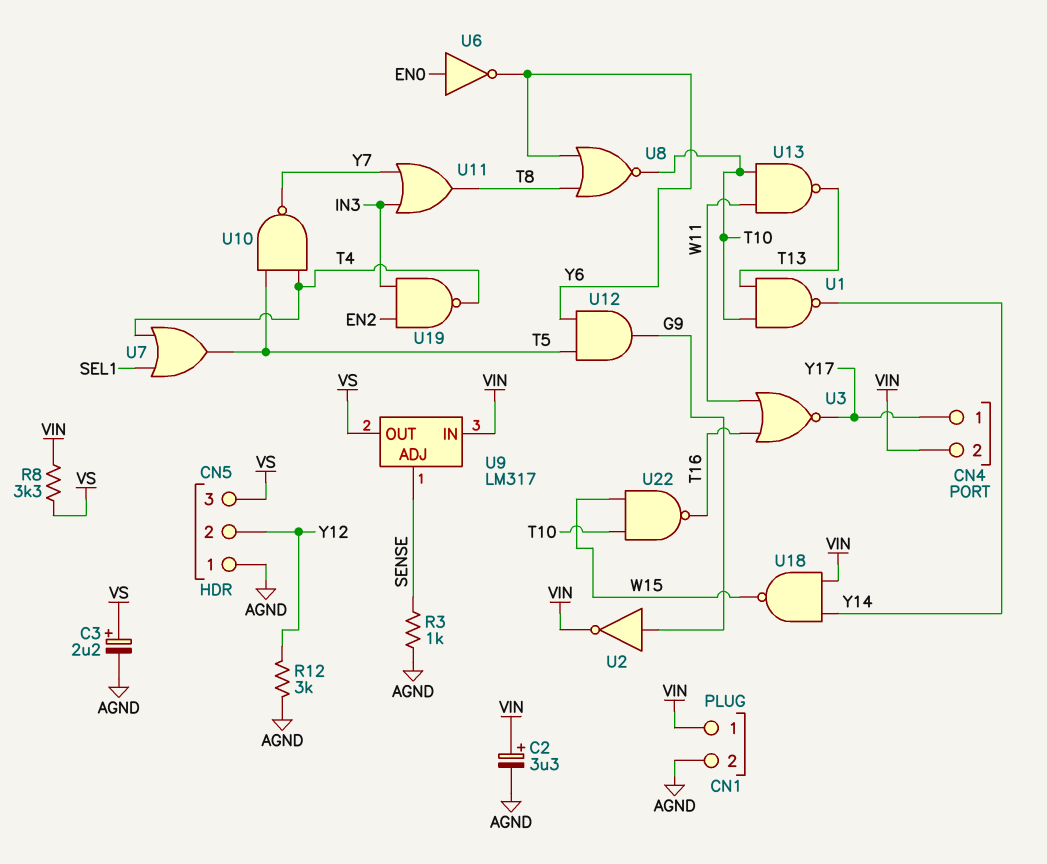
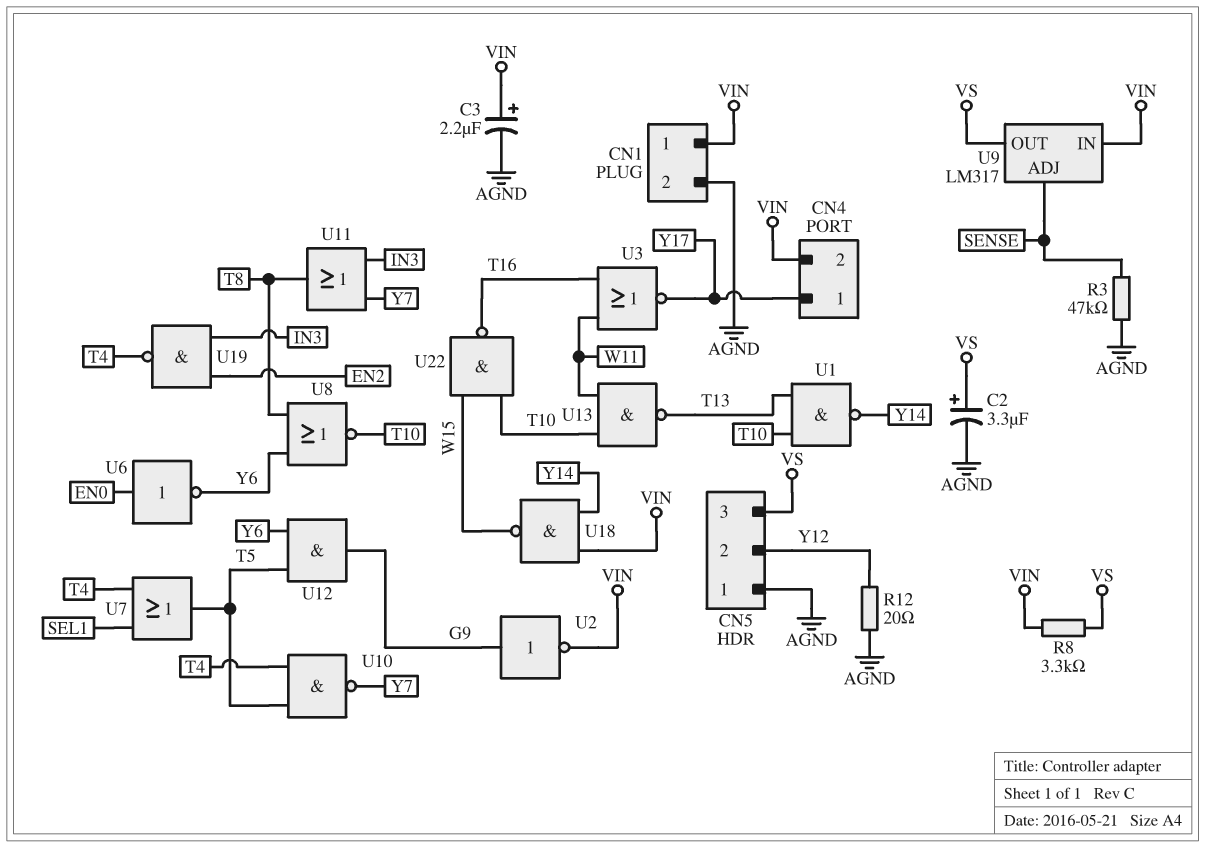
C2: 3.3uF (plus VIN, minus AGND) -> 3.3uF (plus VS, minus AGND)
C3: 2.2uF (plus VS, minus AGND) -> 2.2uF (plus VIN, minus AGND)
R3: 1k (AGND, SENSE) -> 47k (AGND, SENSE)
R12: 3k (AGND, Y12) -> 20 (AGND, Y12)

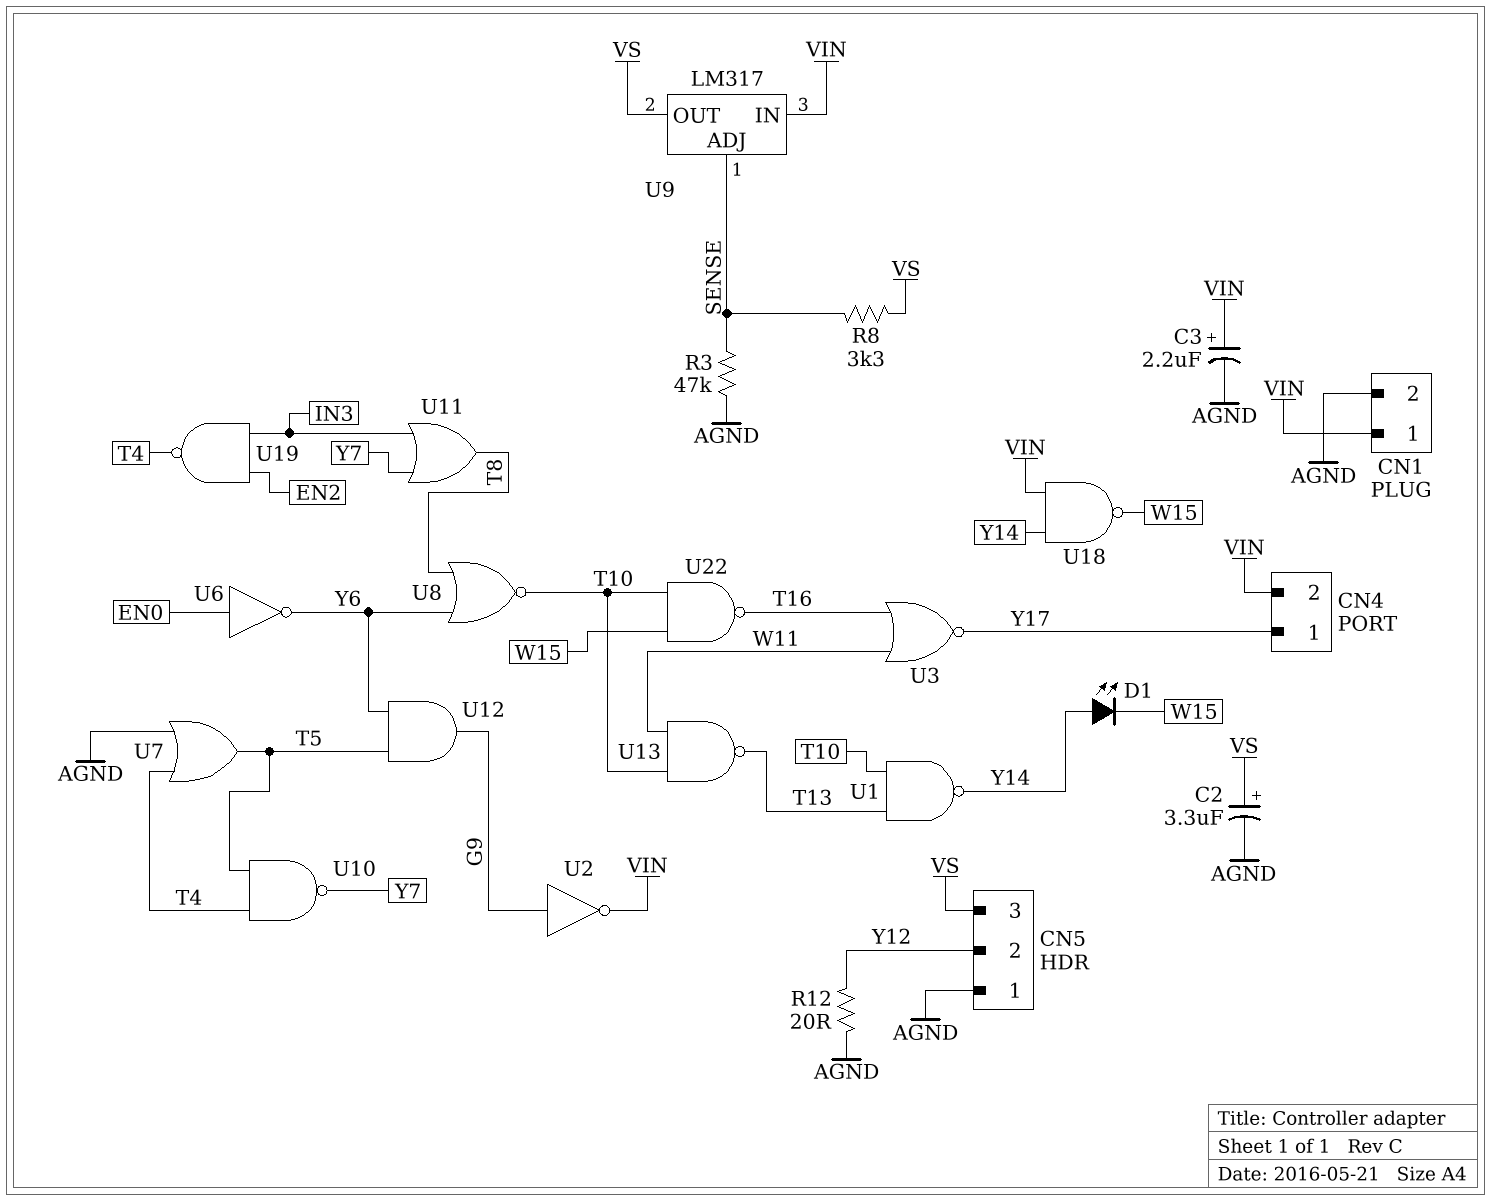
D1: none -> LED (A Y14, K W15)
R8: 3.3k (VIN, VS) -> 3.3k (SENSE, VS)
U7: OR (in SEL1, in T4, out T5) -> OR (in AGND, in T4, out T5)

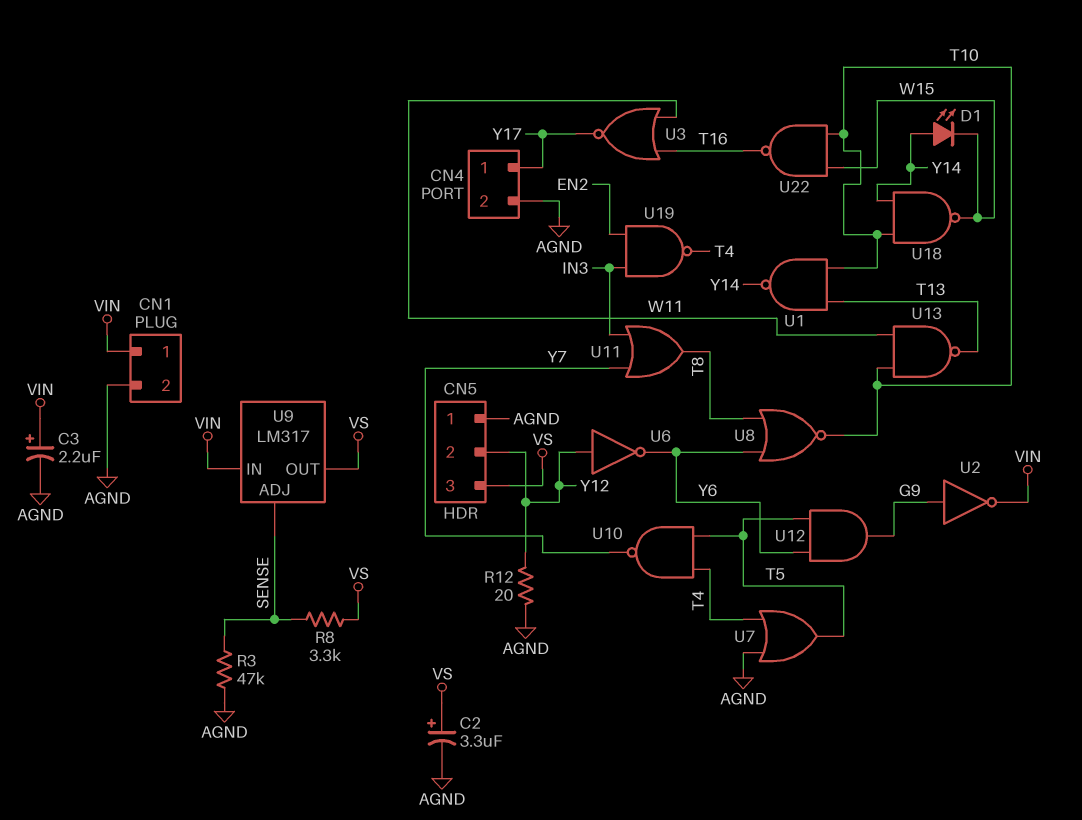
CN4 pin 2: VIN -> AGND
U6: NOT (in EN0, out Y6) -> NOT (in Y12, out Y6)
U18: NAND (in VIN, in Y14, out W15) -> NAND (in T10, in Y14, out W15)

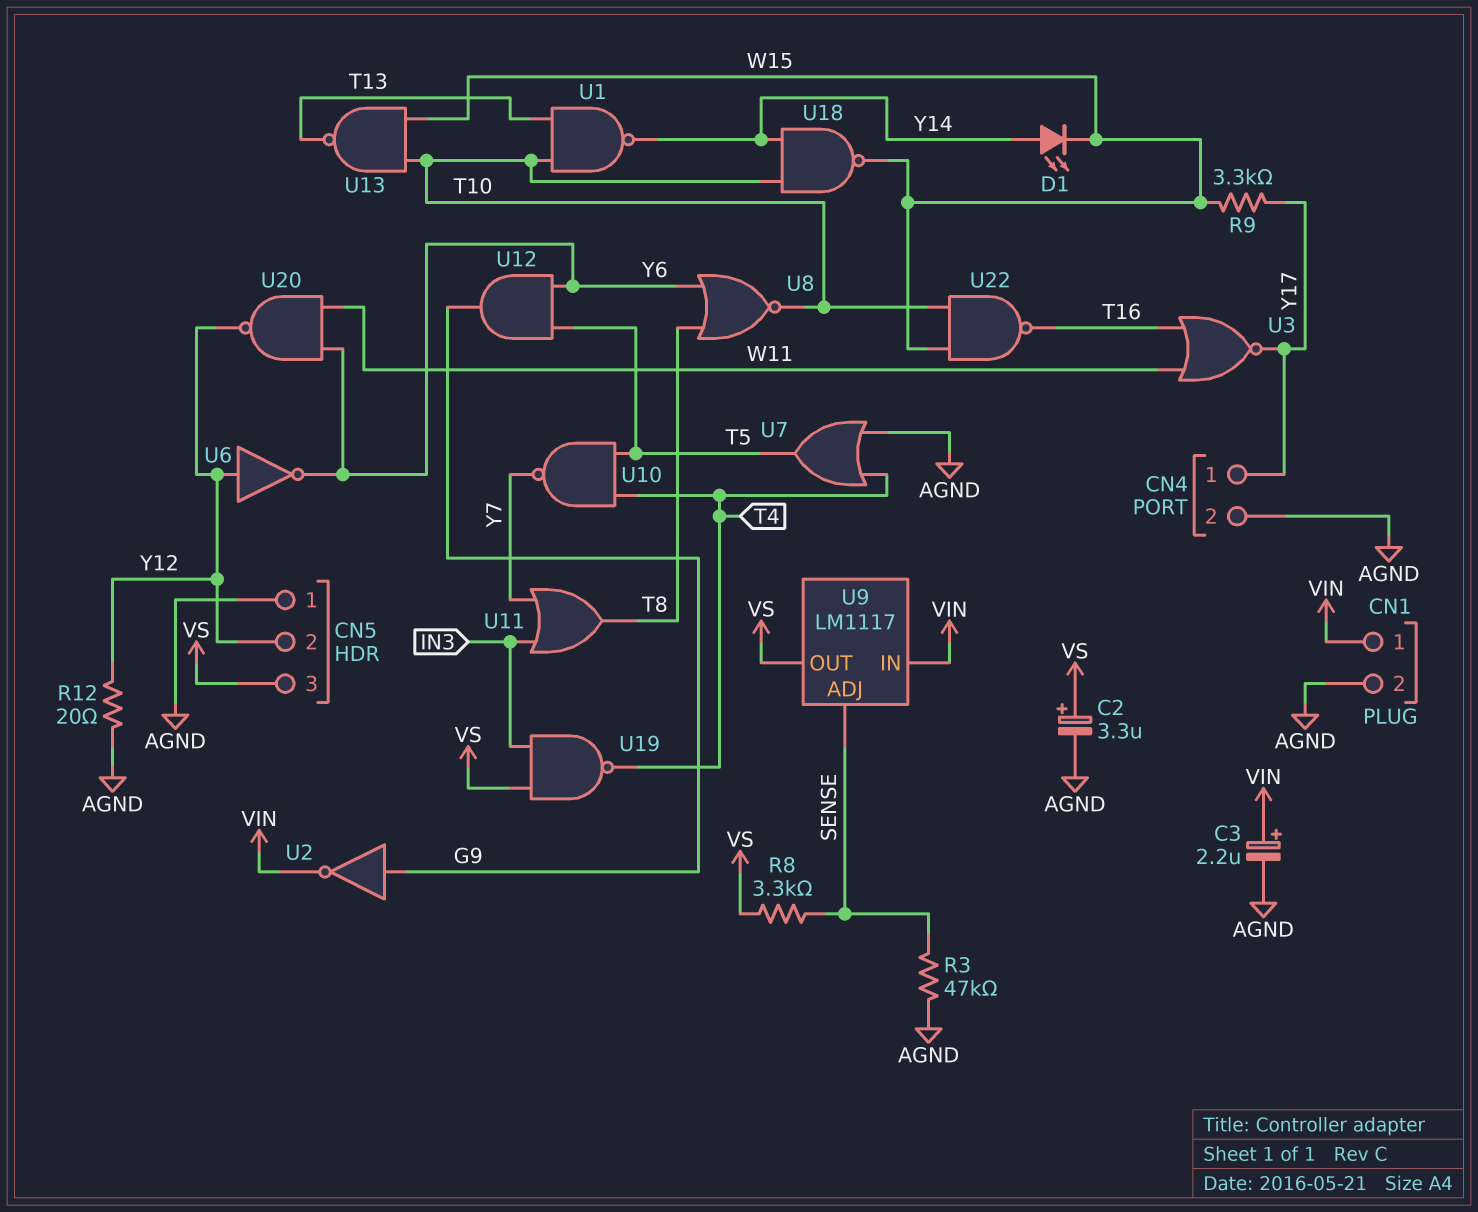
R9: none -> 3.3k (W15, Y17)
U9: LM317 -> LM1117
U13: NAND (in T10, in W11, out T13) -> NAND (in T10, in W15, out T13)
U19: NAND (in EN2, in IN3, out T4) -> NAND (in IN3, in VS, out T4)
U20: none -> NAND (in W11, in Y6, out Y12)

